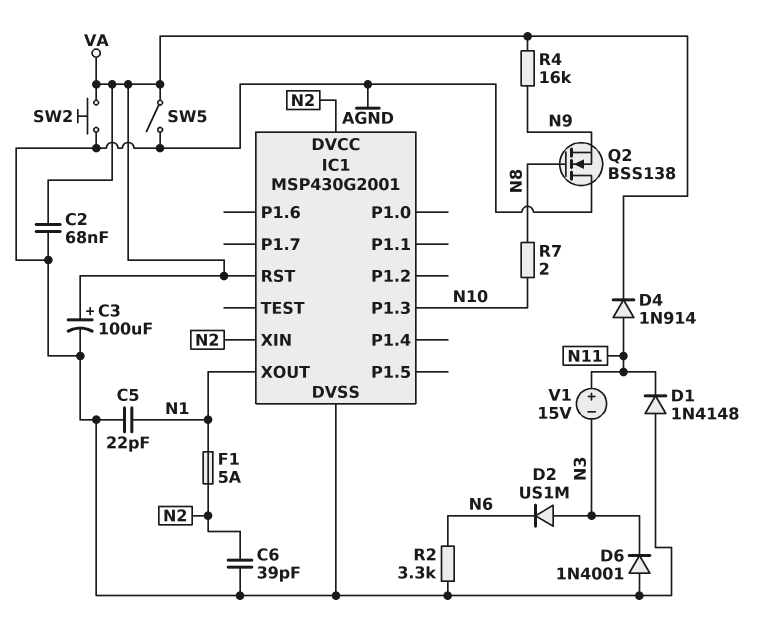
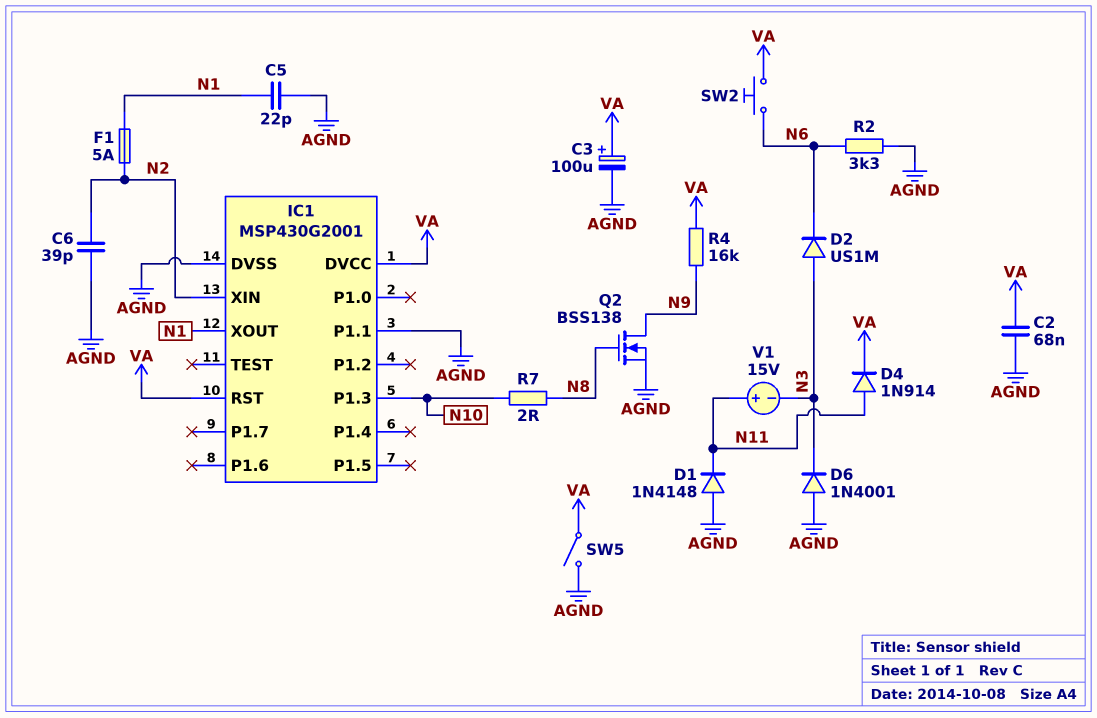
IC1 pin DVCC: N2 -> VA
IC1 pin P1.1: none -> AGND
Q2: NMOS BSS138 (G N8, D AGND, S N9) -> NMOS BSS138 (G N8, D N9, S AGND)
SW2: button (AGND, VA) -> button (N6, VA)

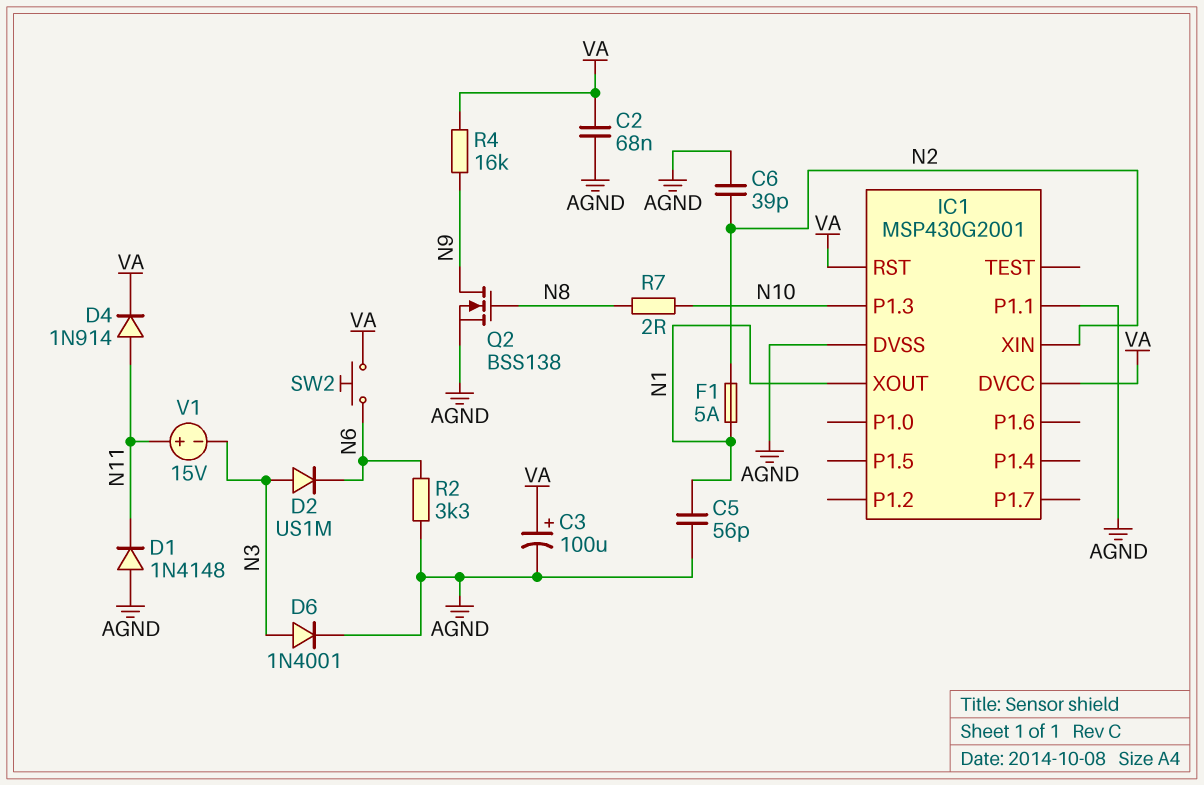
C5: 22pF (AGND, N1) -> 56pF (AGND, N1)
D6: diode 1N4001 (A AGND, K N3) -> diode 1N4001 (A N3, K AGND)
SW5: switch (AGND, VA) -> none

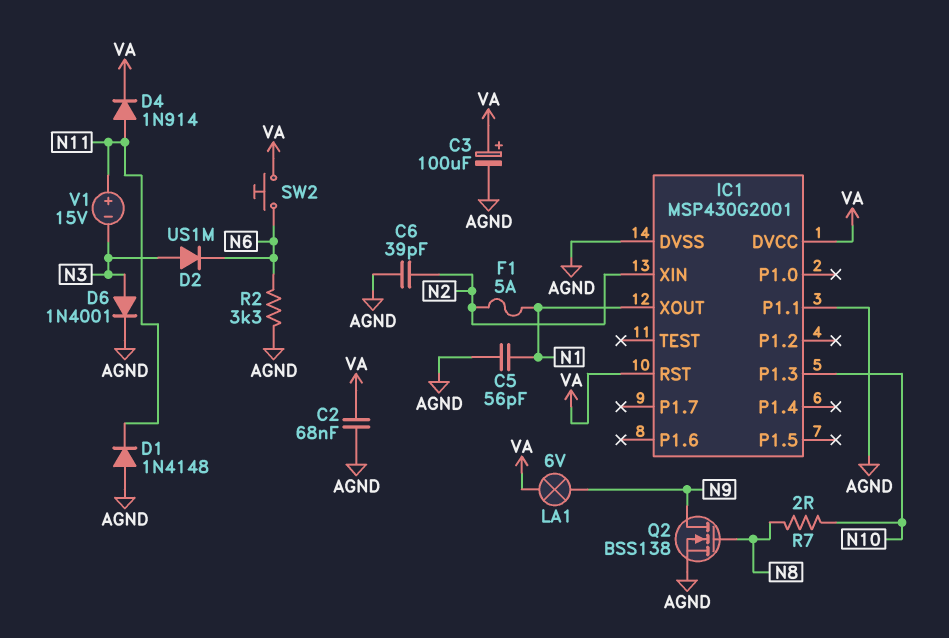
LA1: none -> lamp 6V (N9, VA)
R4: 16k (N9, VA) -> none

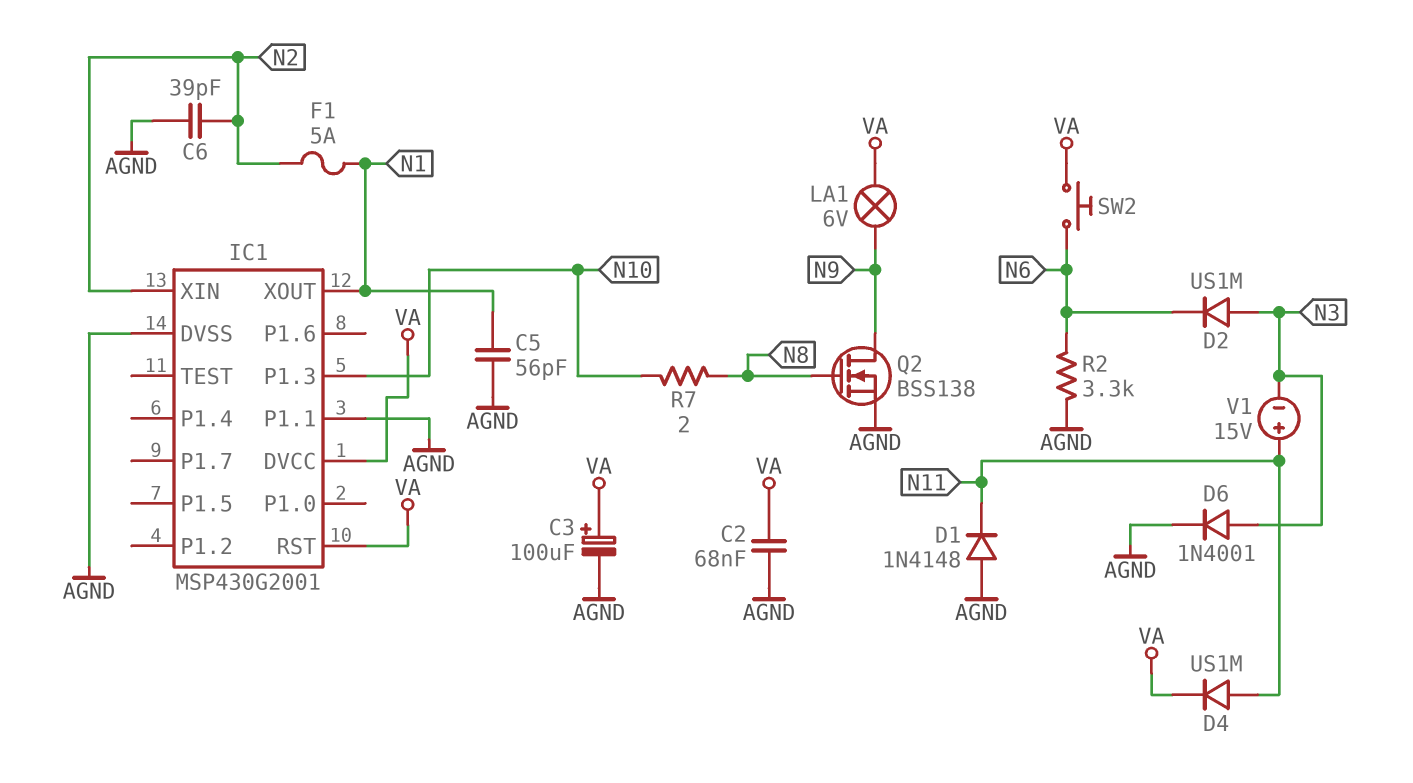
D4: diode 1N914 (A N11, K VA) -> diode US1M (A N11, K VA)

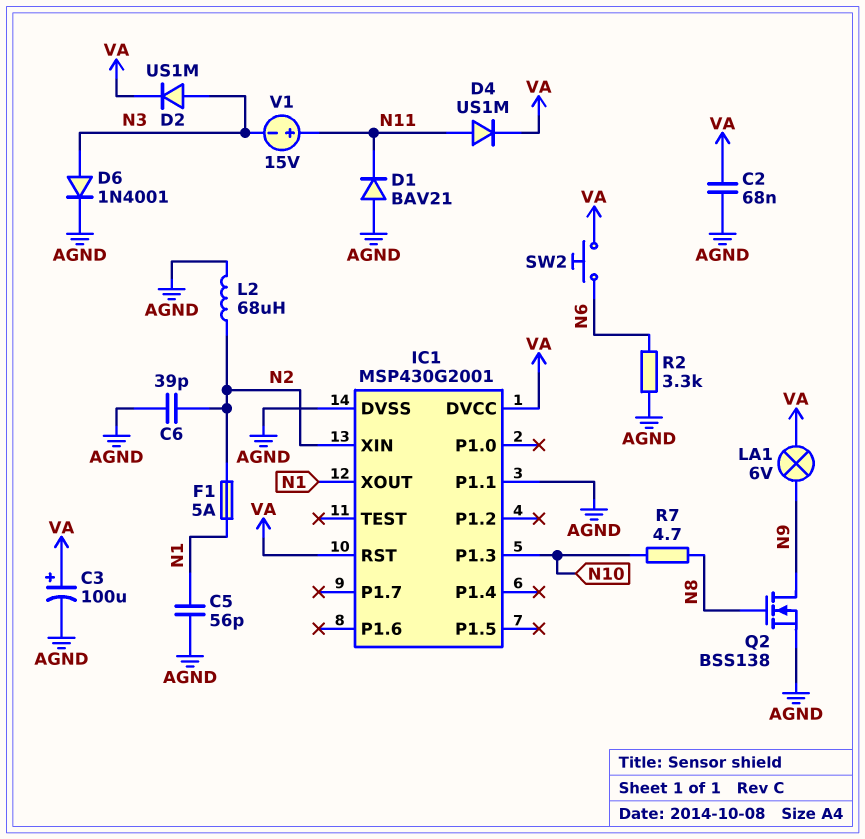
D1: diode 1N4148 (A AGND, K N11) -> diode BAV21 (A AGND, K N11)
D2: diode US1M (A N3, K N6) -> diode US1M (A N3, K VA)
L2: none -> 68uH (AGND, N2)
R7: 2 (N8, N10) -> 4.7 (N8, N10)

